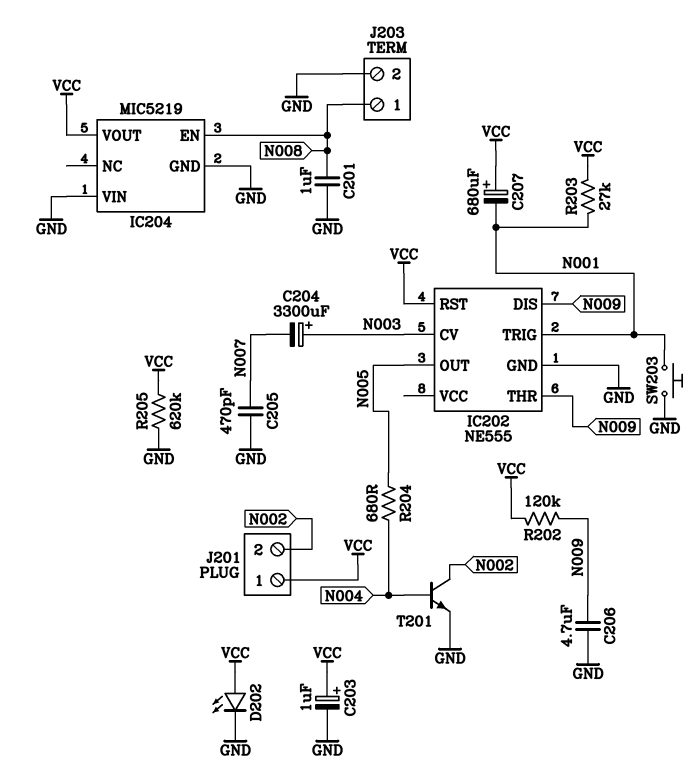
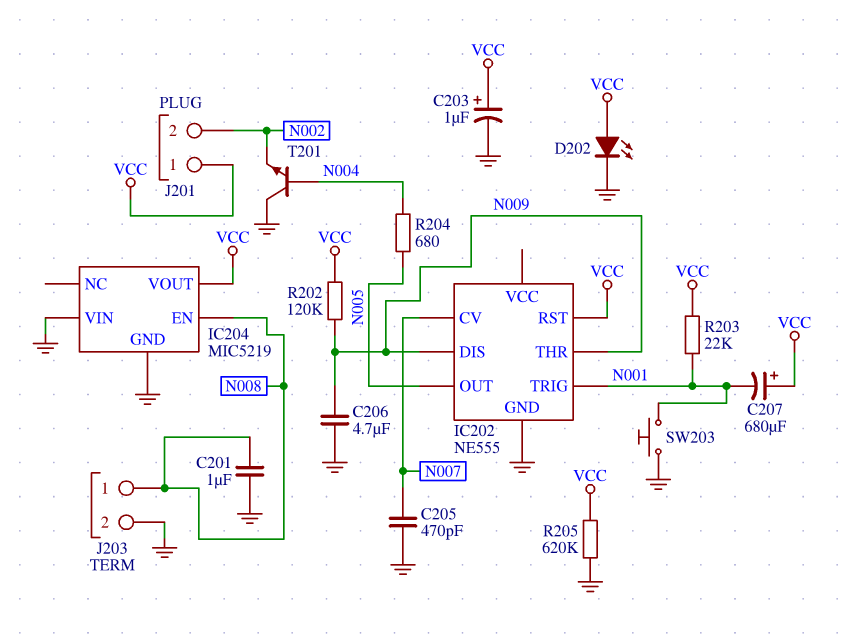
C204: 3300uF (plus N003, minus N007) -> none
IC202 pin CV: N003 -> N007
R203: 27k (N001, VCC) -> 22k (N001, VCC)
T201: NPN (B N004, C N002, E GND) -> NPN (B N004, C GND, E N002)

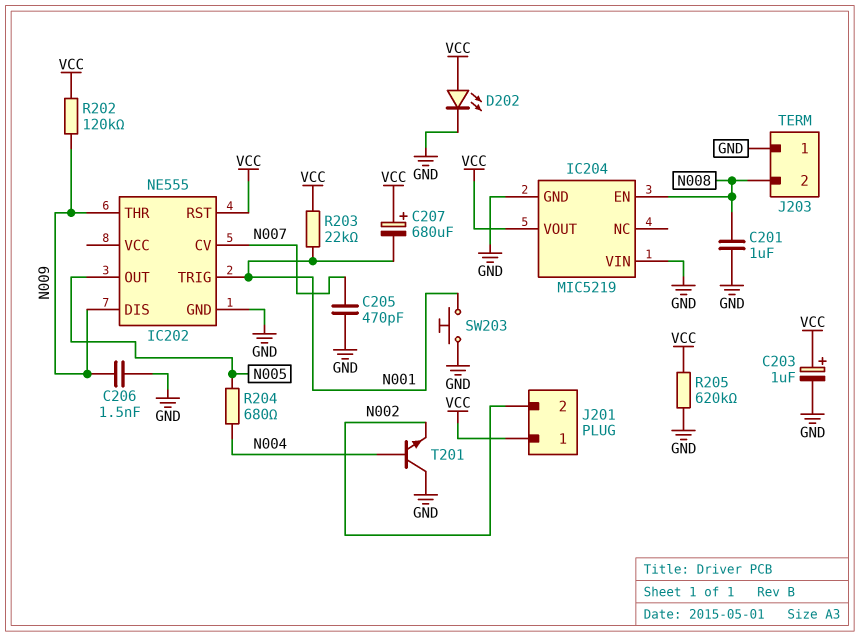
C206: 4.7uF (GND, N009) -> 1.5nF (GND, N009)
J203 pin 1: N008 -> GND
J203 pin 2: GND -> N008

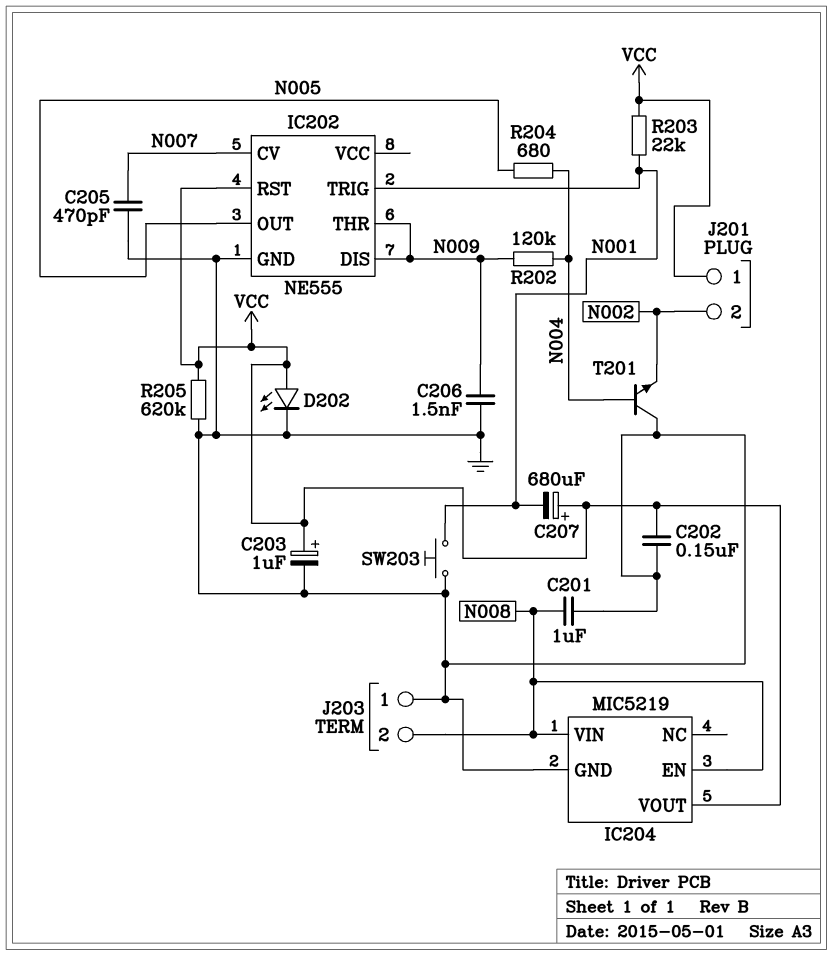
C202: none -> 150nF (GND, VCC)
IC204 pin VIN: GND -> N008
R202: 120k (N009, VCC) -> 120k (N004, N009)

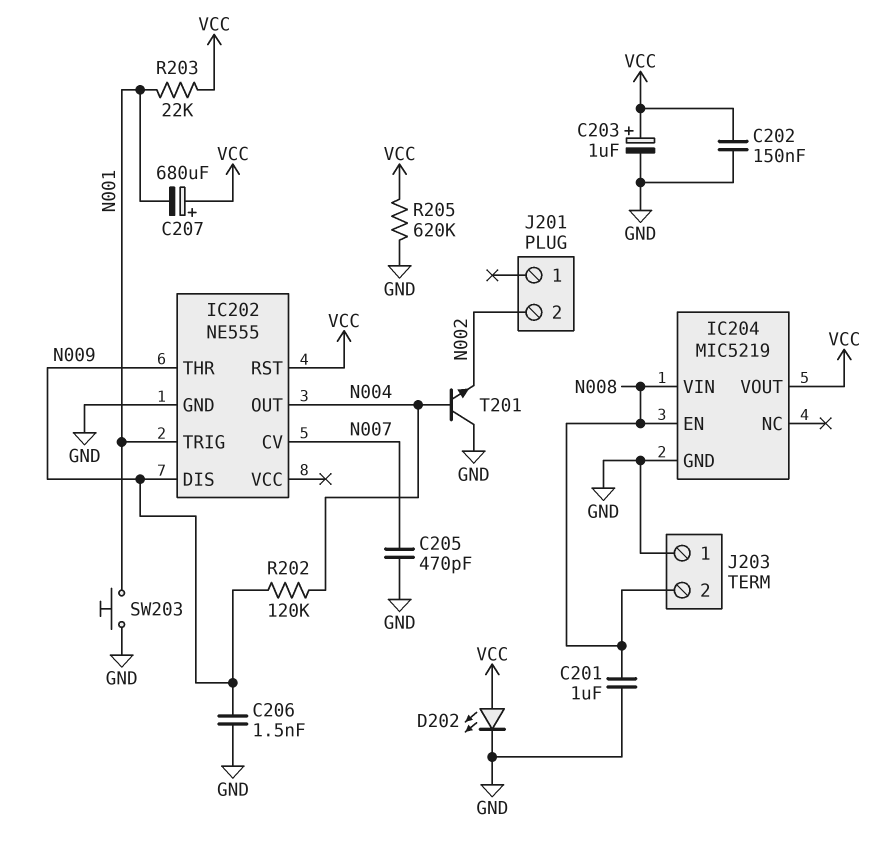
IC202 pin OUT: N005 -> N004
J201 pin 1: VCC -> none
R204: 680 (N004, N005) -> none

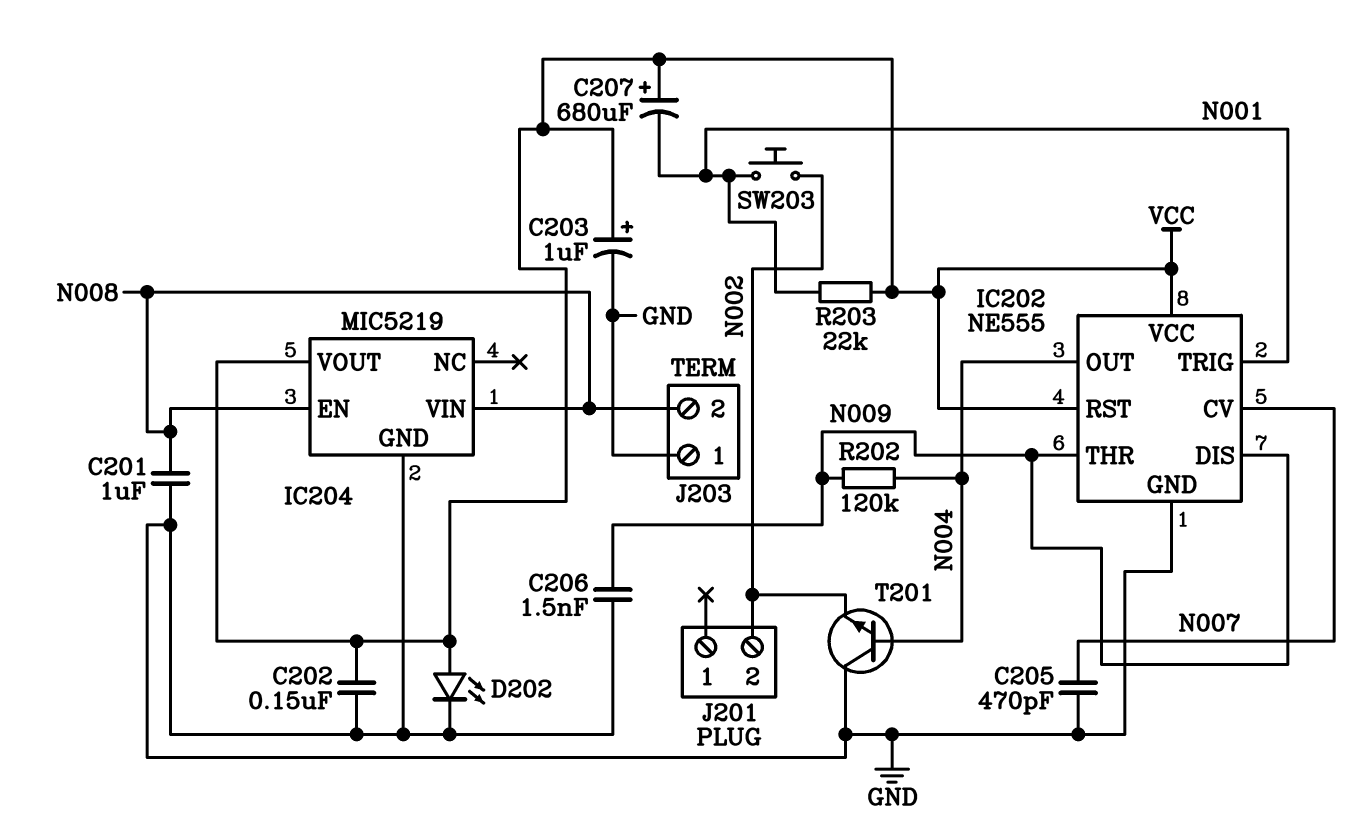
IC202 pin VCC: none -> VCC
R205: 620k (GND, VCC) -> none
SW203: button (GND, N001) -> button (N001, N002)

